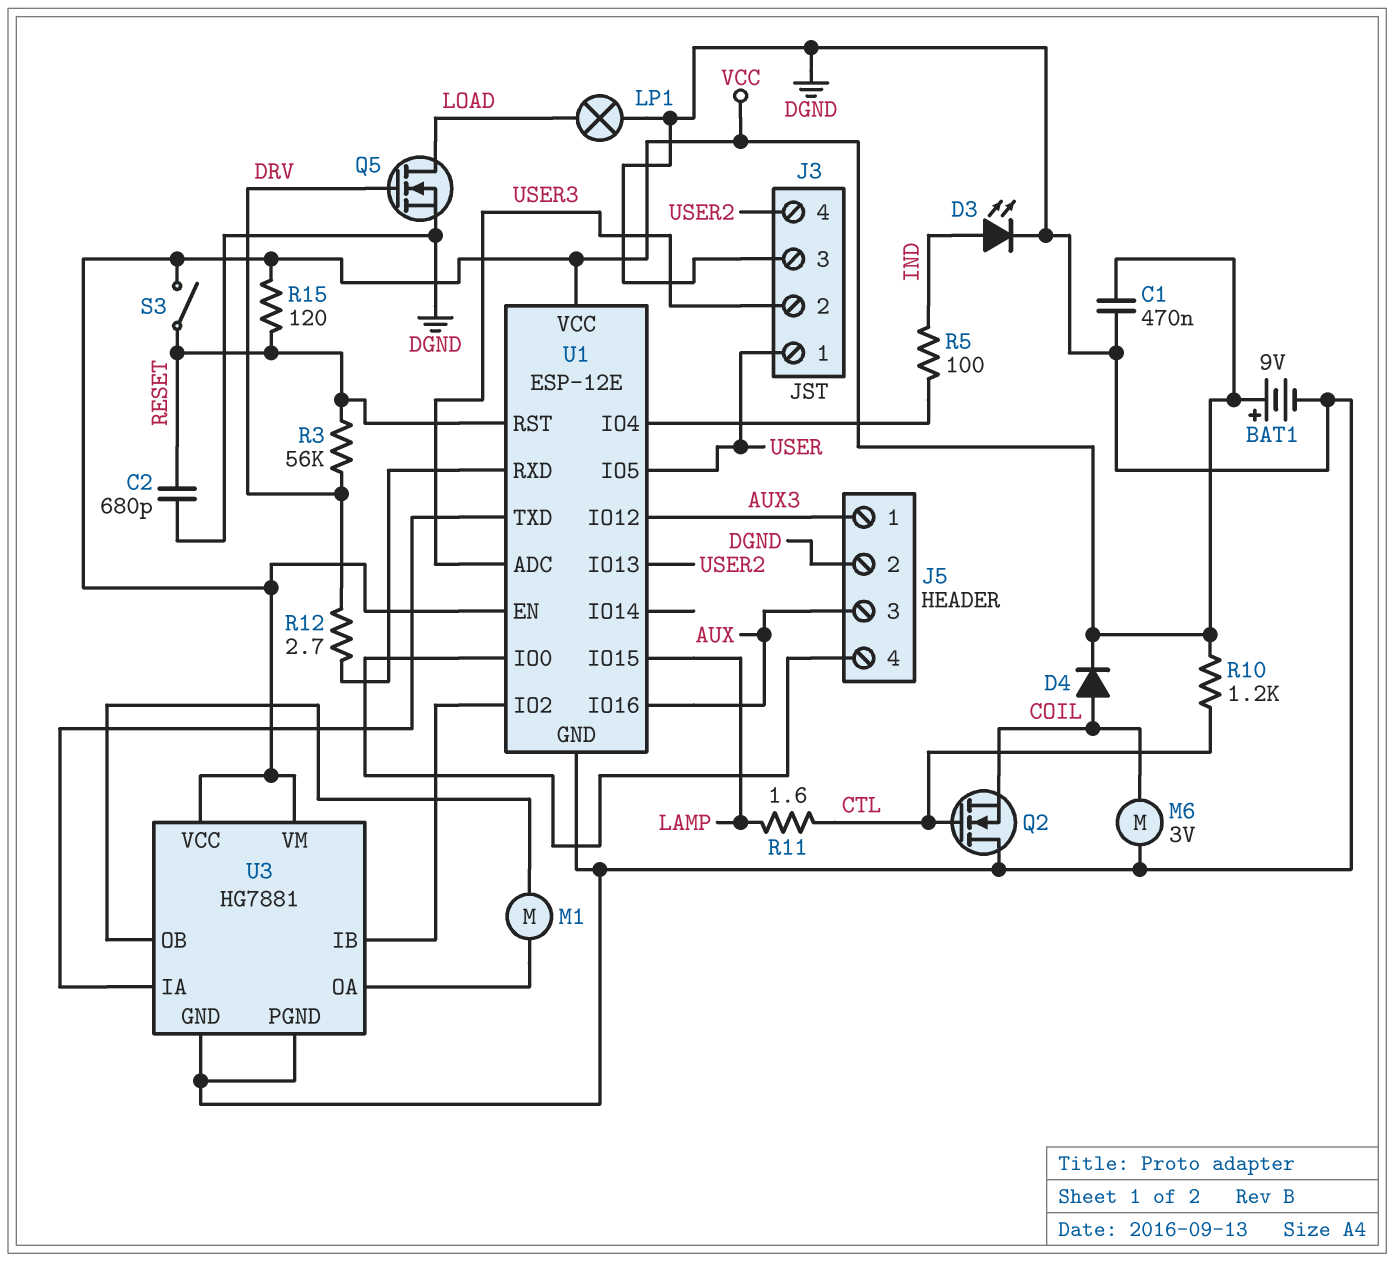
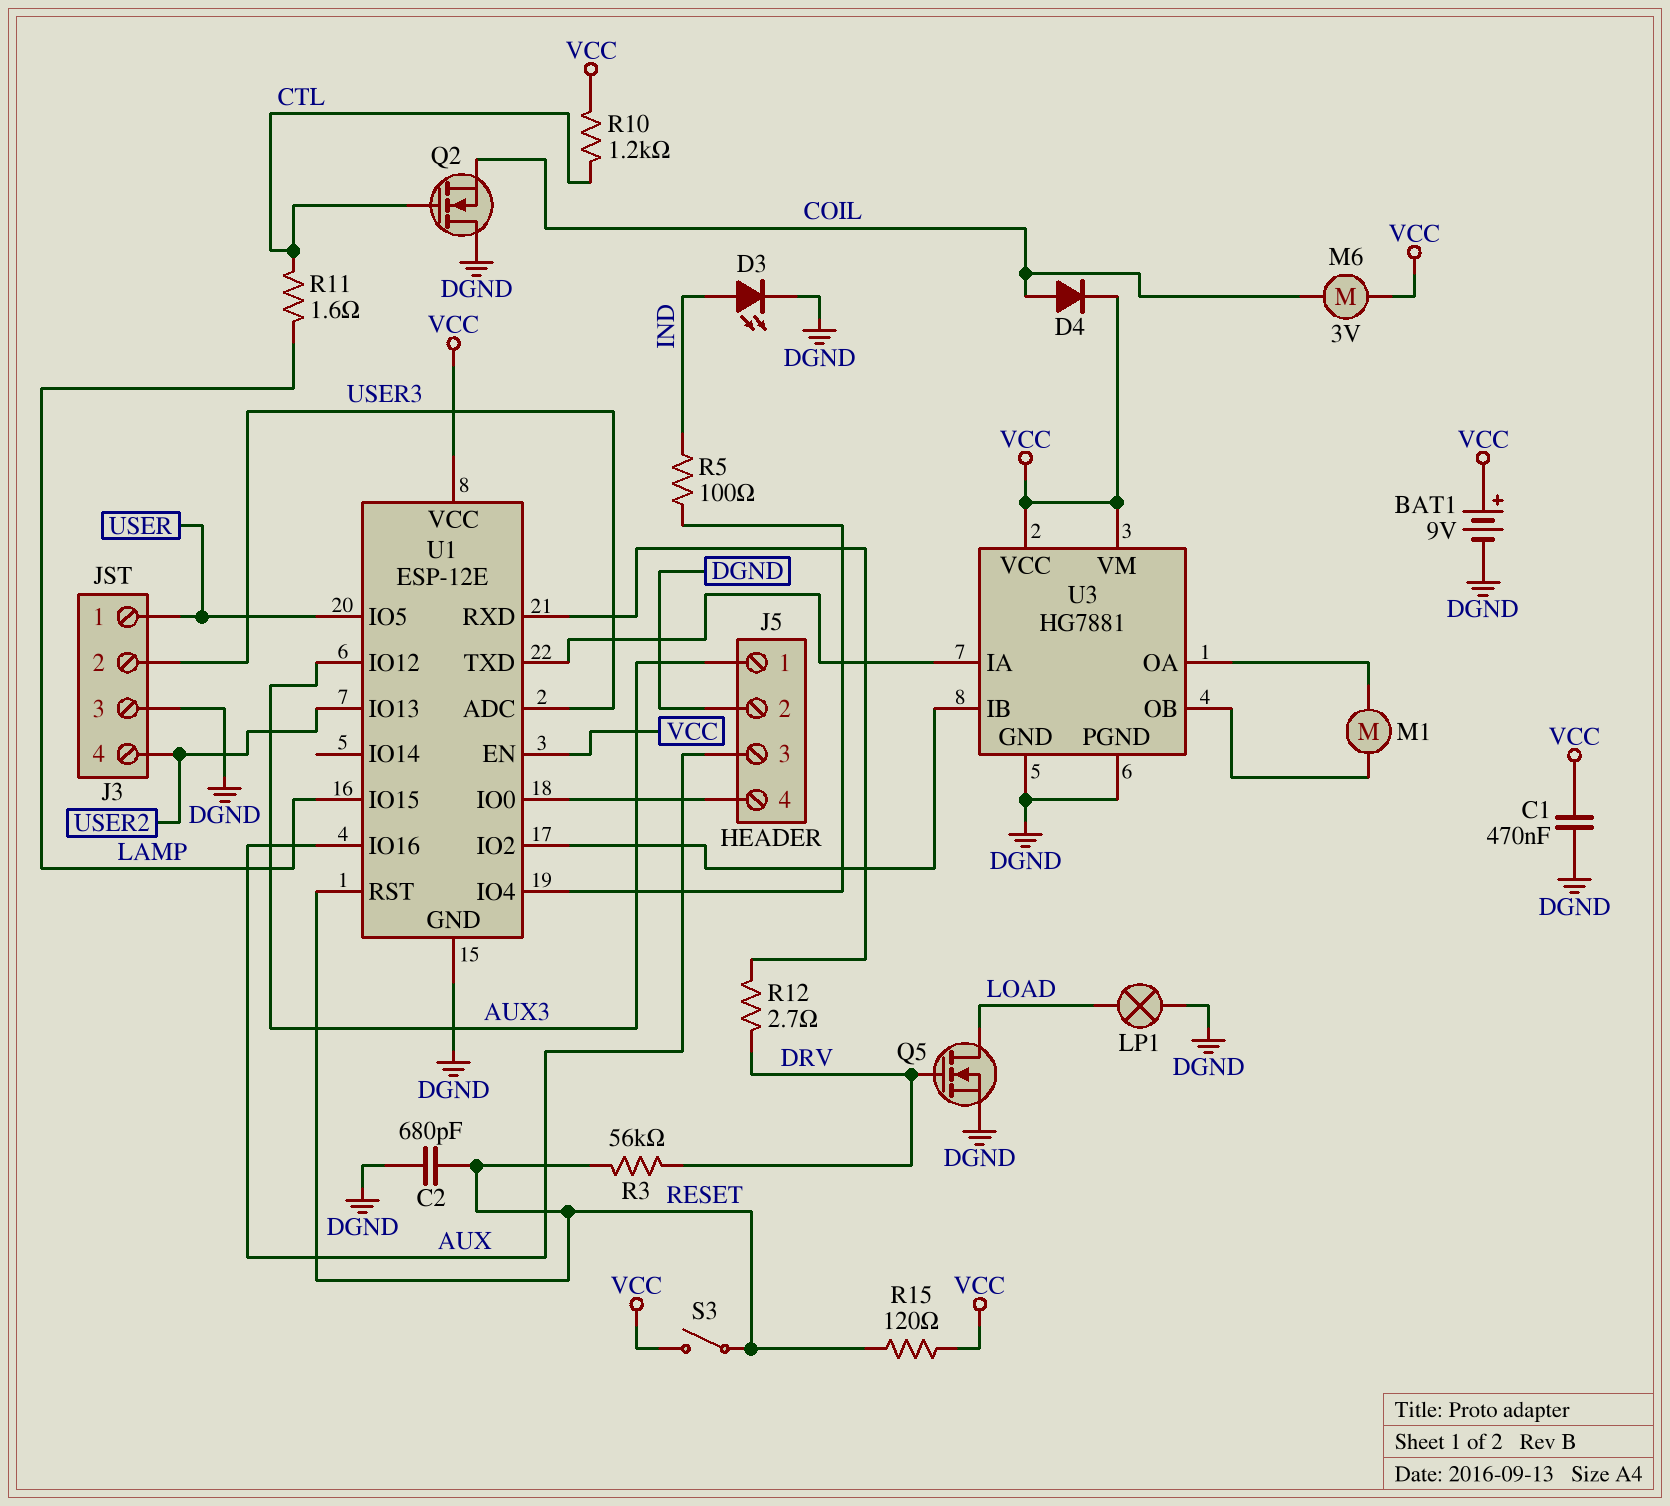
M6: motor 3V (COIL, DGND) -> motor 3V (COIL, VCC)

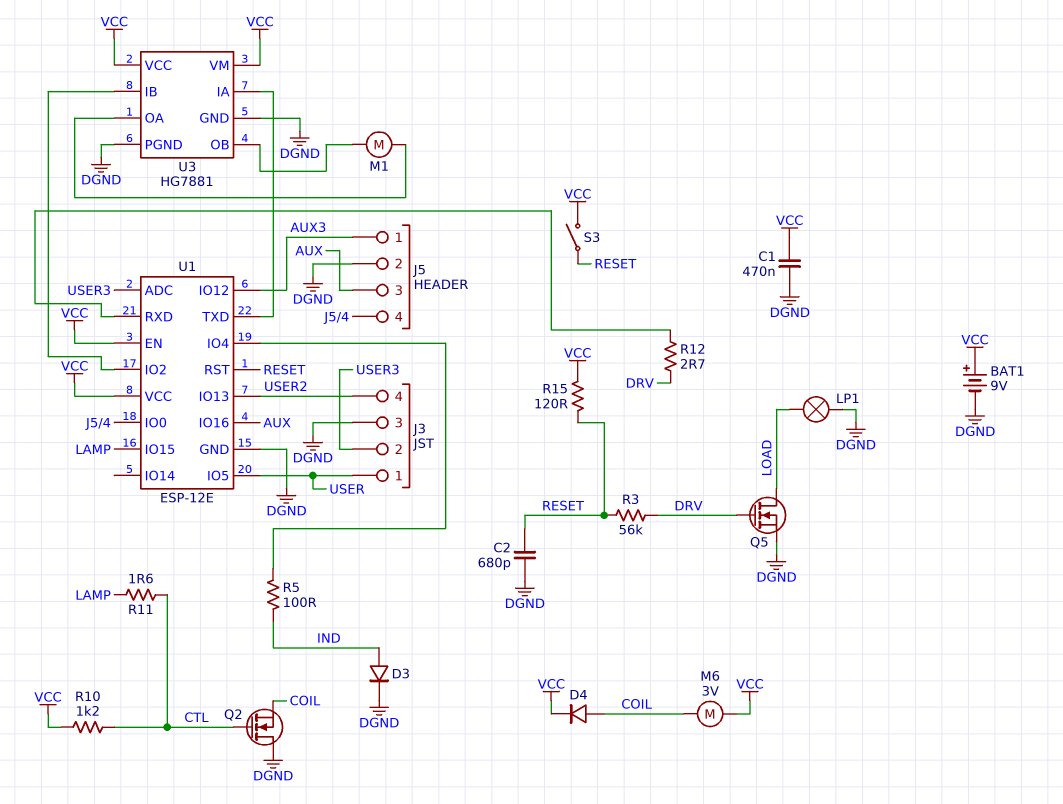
D3: LED (A IND, K DGND) -> diode (A IND, K DGND)

